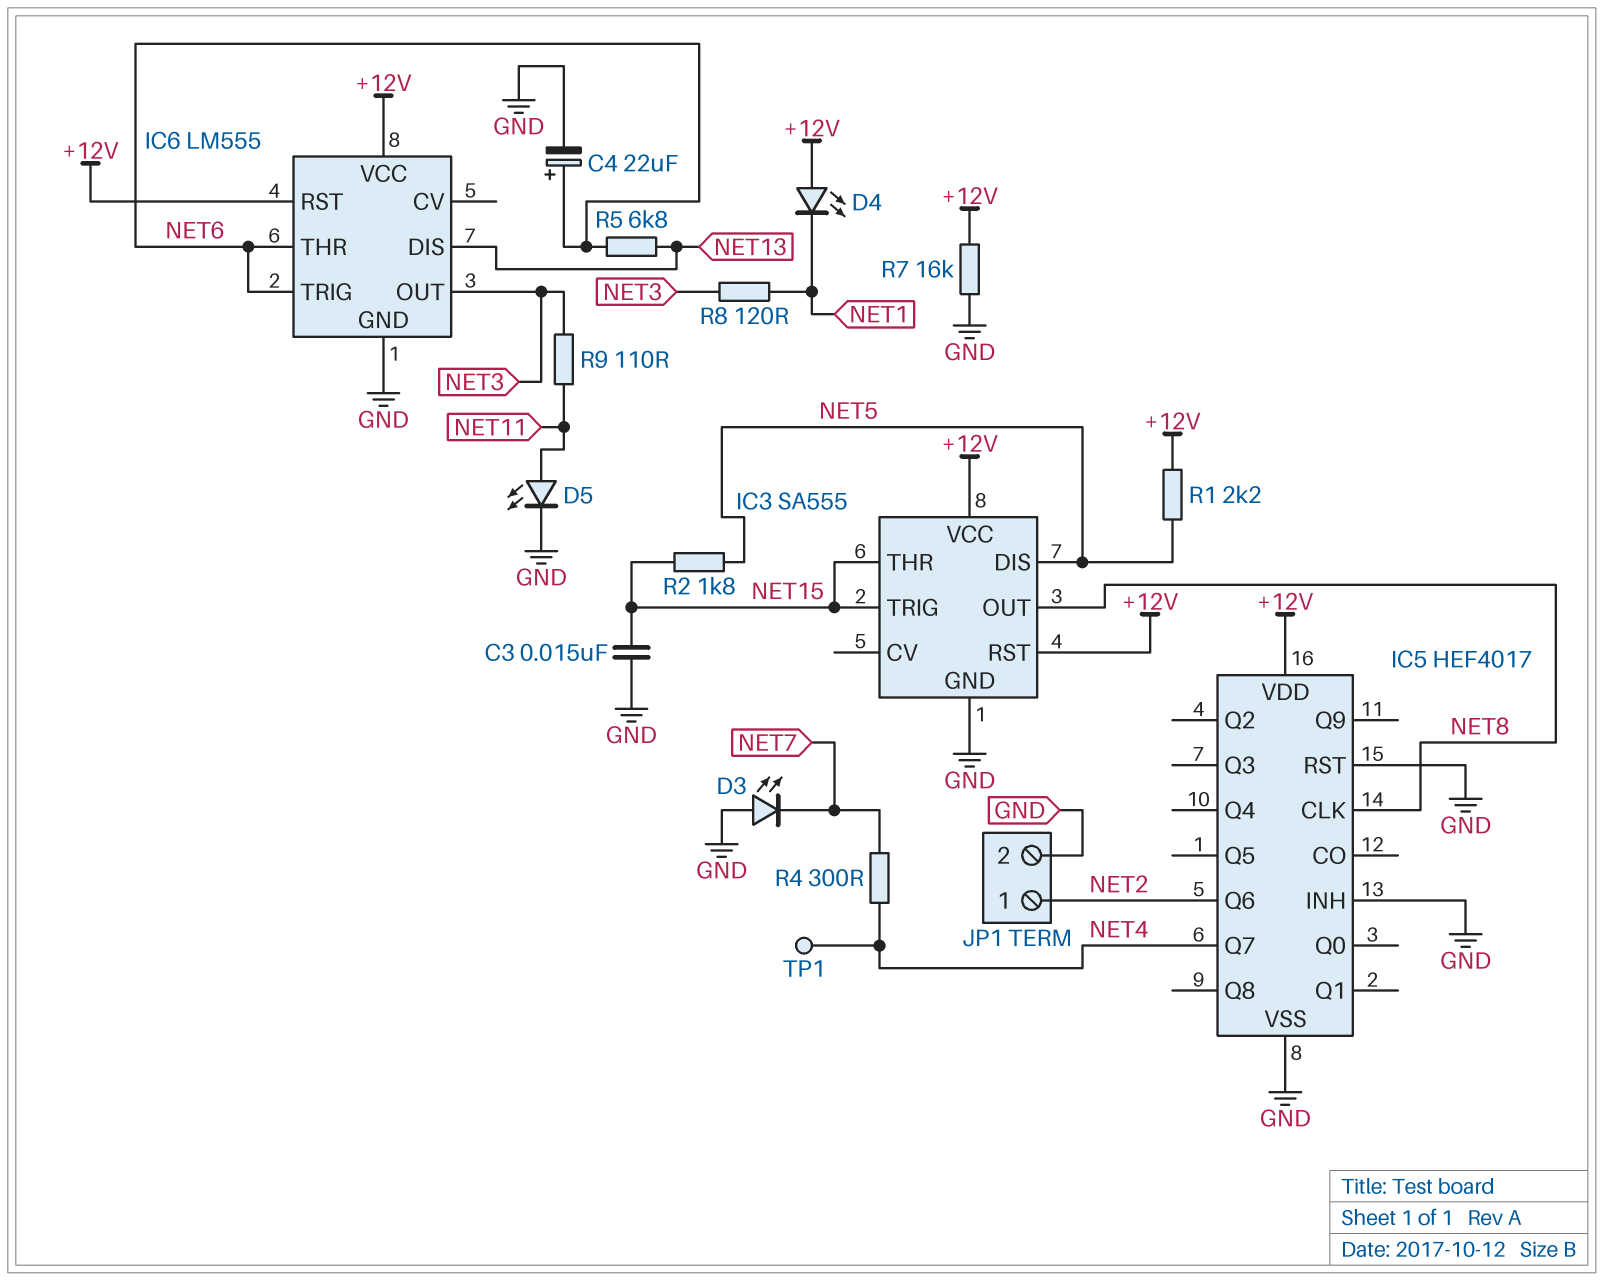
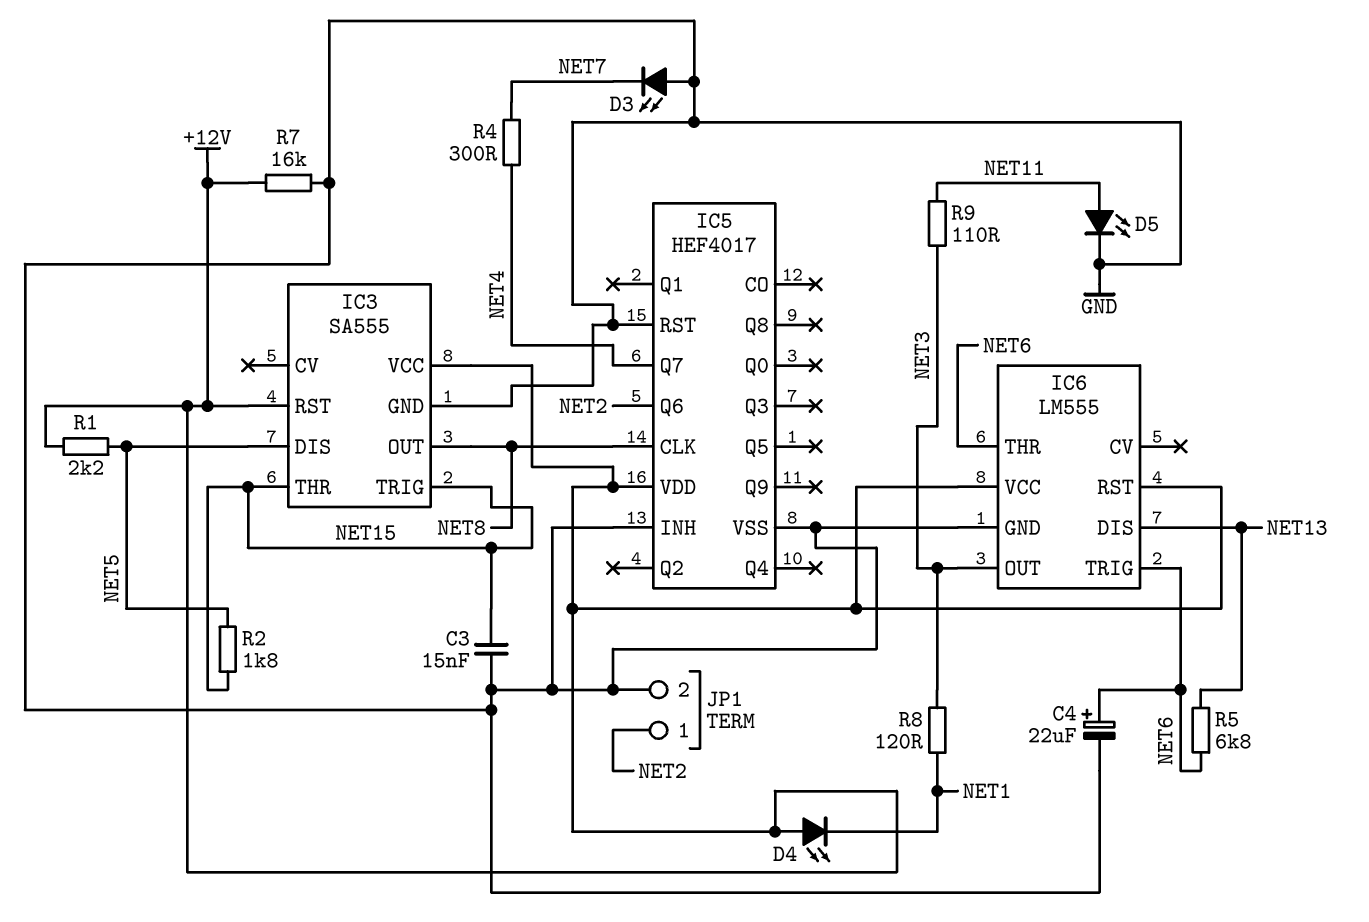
TP1: test point (NET4) -> none

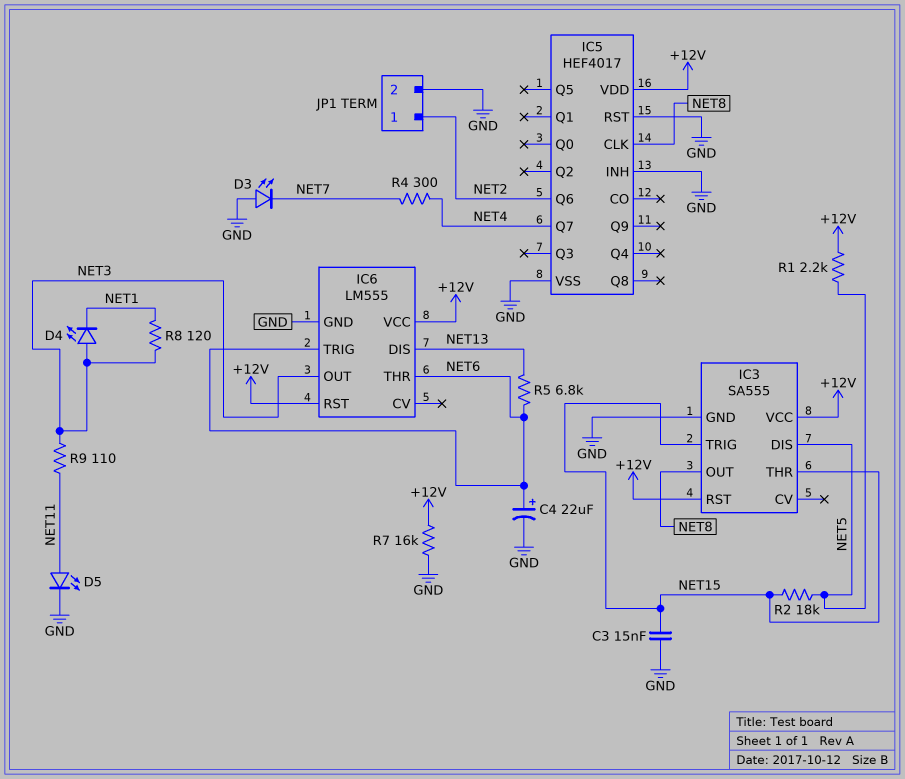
D4: LED (A +12V, K NET1) -> LED (A NET3, K NET1)
R2: 1.8k (NET5, NET15) -> 18k (NET5, NET15)

